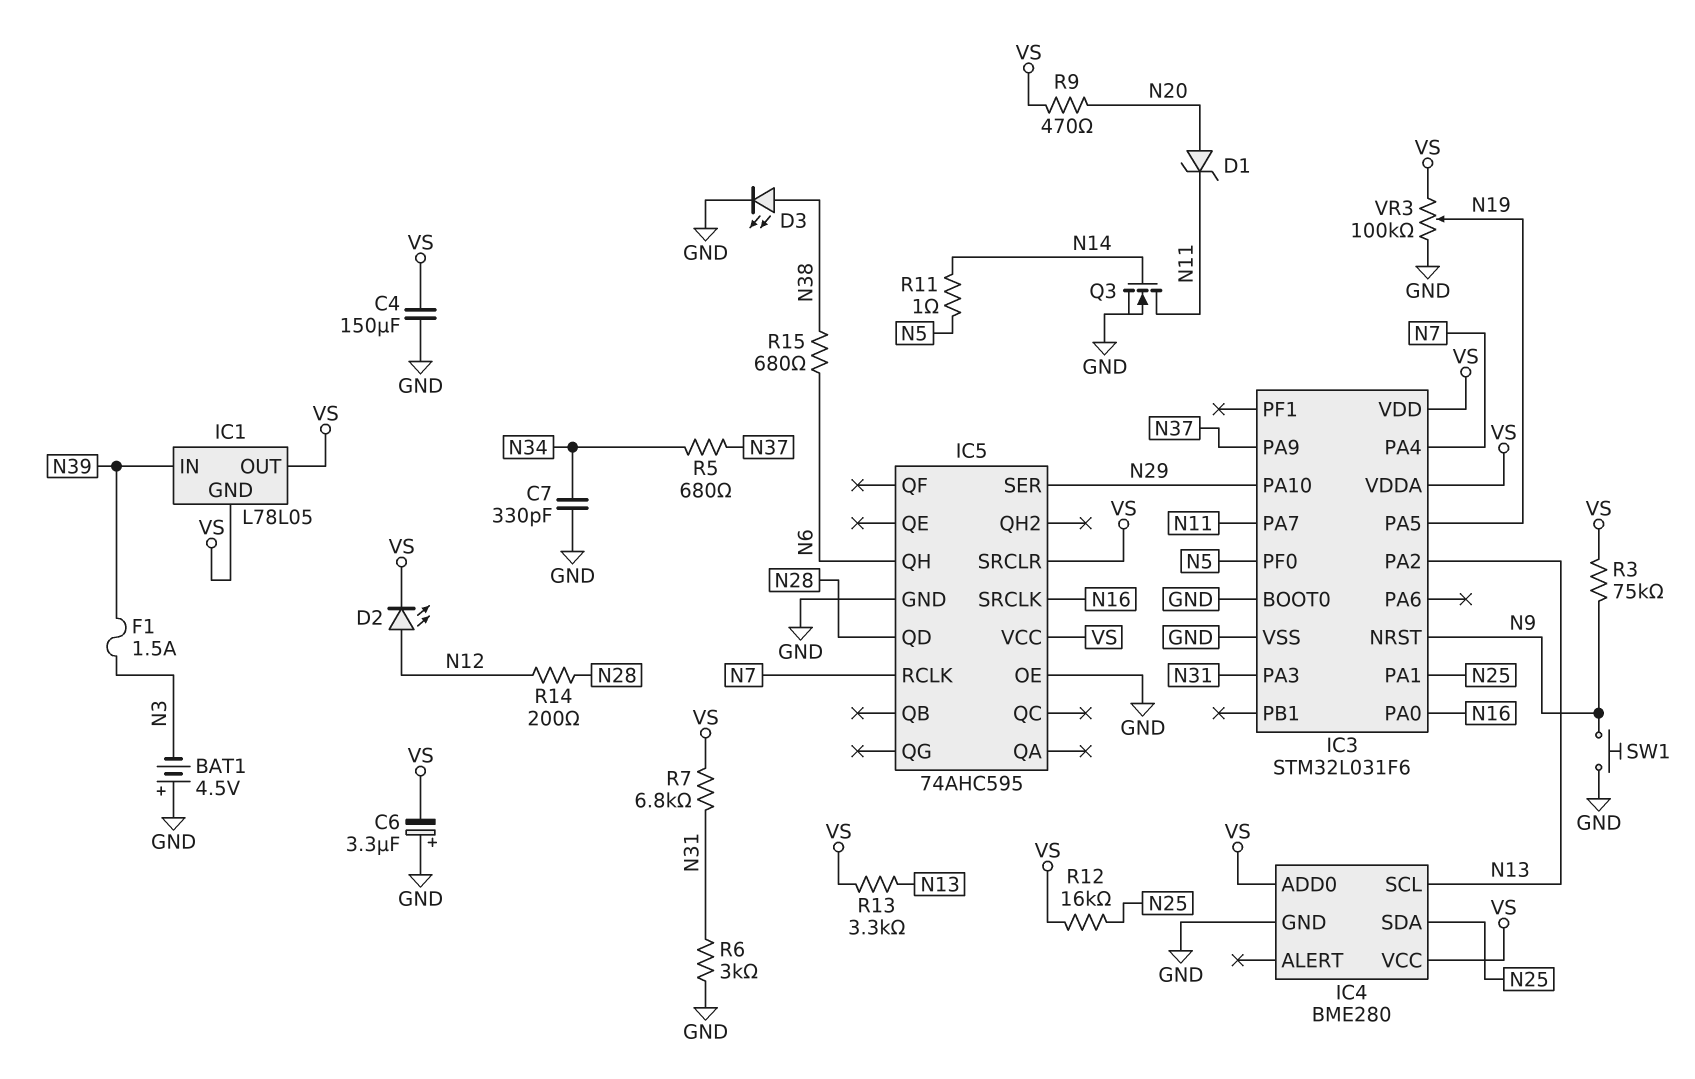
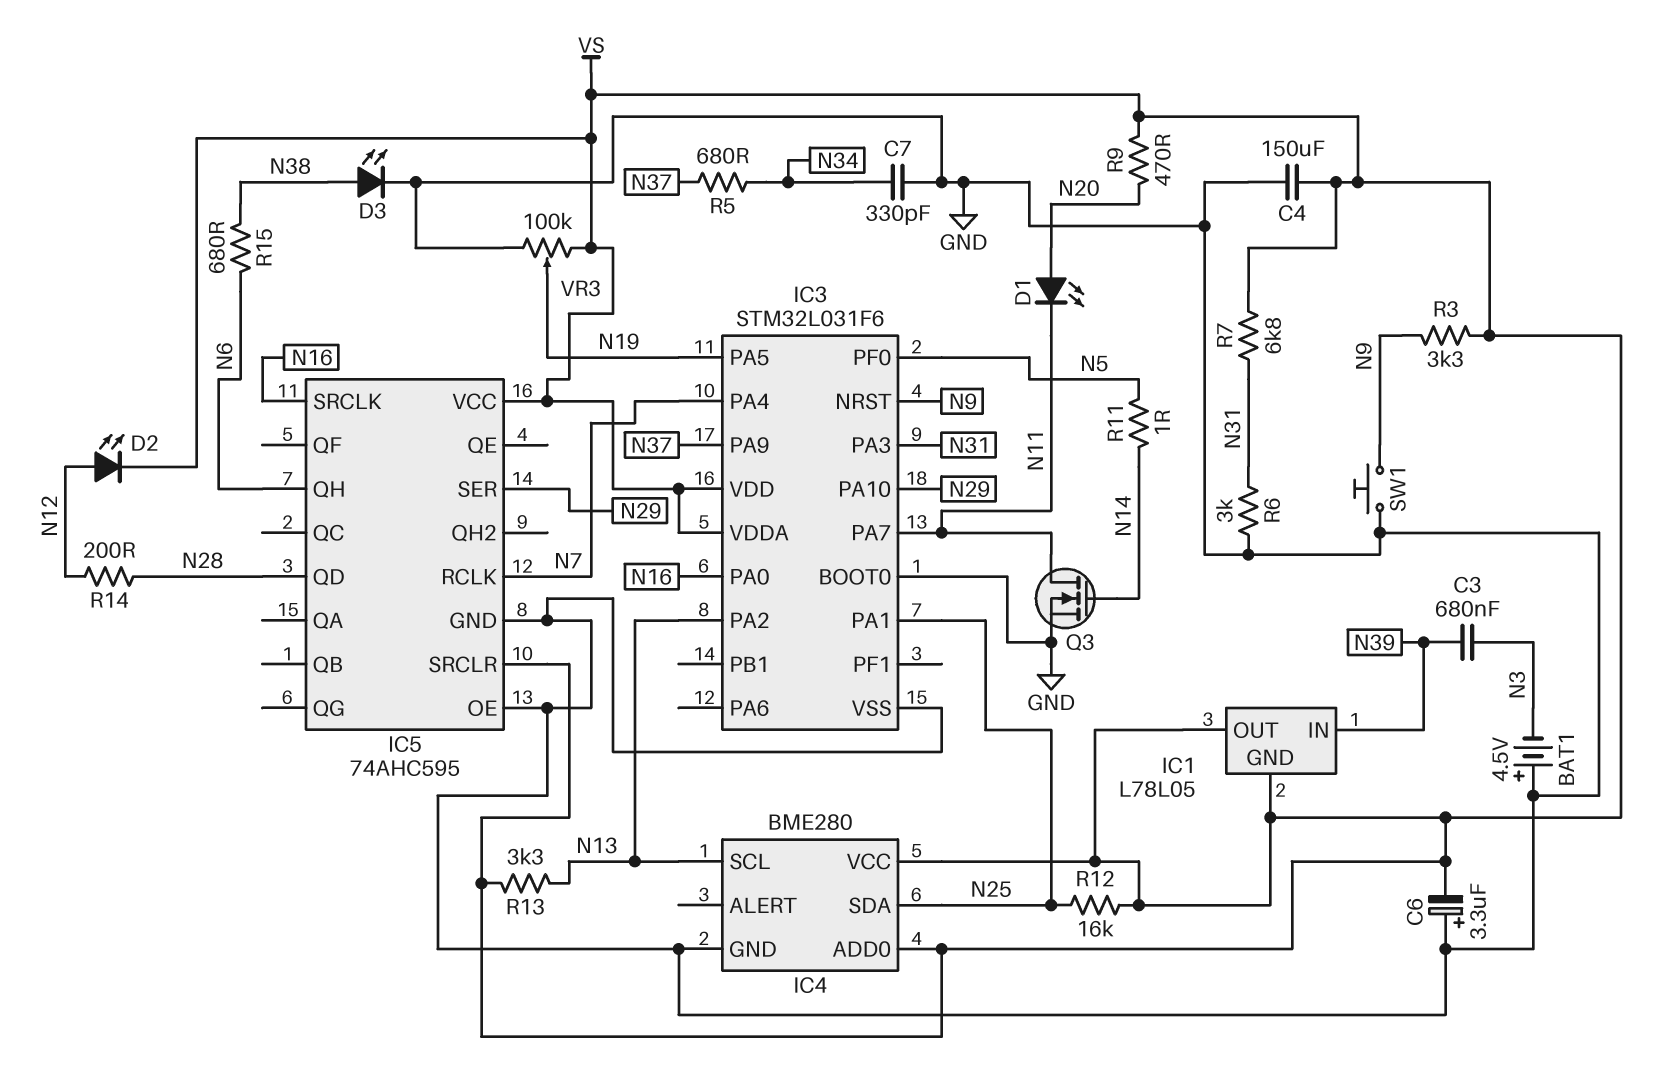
C3: none -> 680nF (N3, N39)
D1: zener (A N20, K N11) -> LED (A N20, K N11)
F1: 1.5A (N3, N39) -> none
R3: 75k (N9, VS) -> 3.3k (N9, VS)

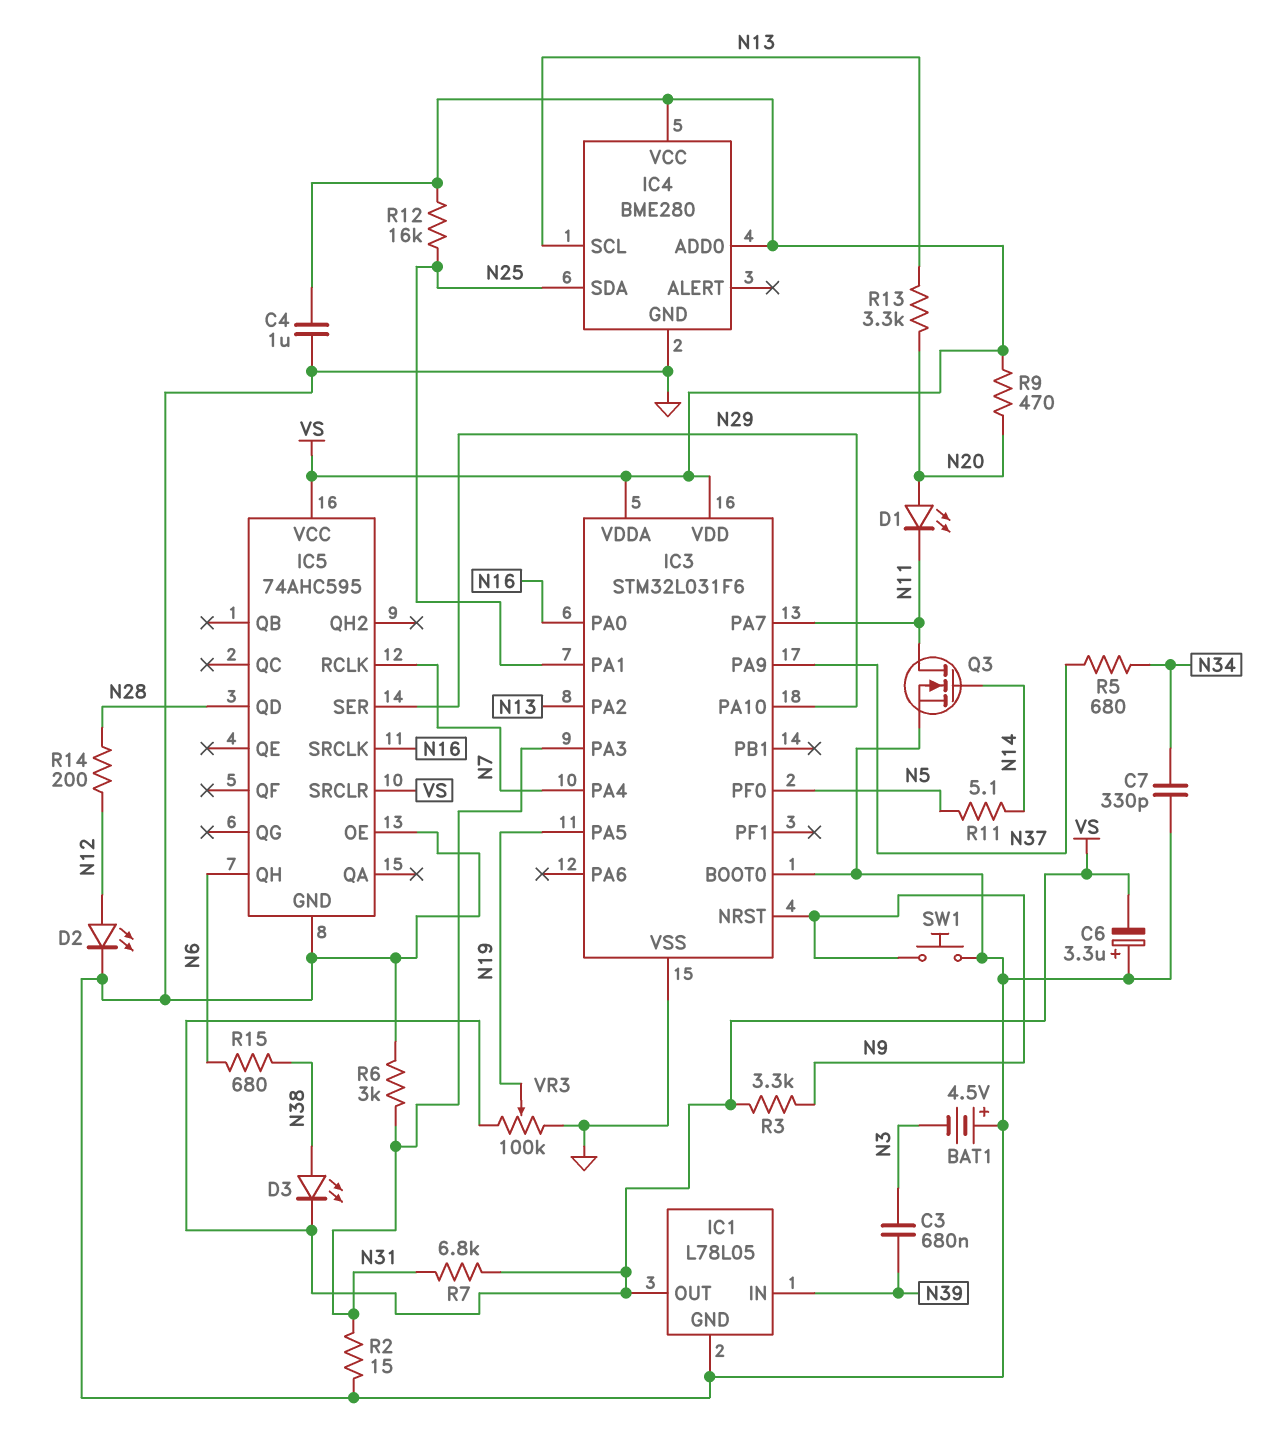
C4: 150uF (GND, VS) -> 1uF (GND, VS)
D2: LED (A N12, K VS) -> LED (A N12, K GND)
D3: LED (A N38, K GND) -> LED (A N38, K VS)
IC1 pin GND: VS -> GND
R2: none -> 15 (GND, N31)
R11: 1 (N5, N14) -> 5.1 (N5, N14)
R13: 3.3k (N13, VS) -> 3.3k (N13, N20)

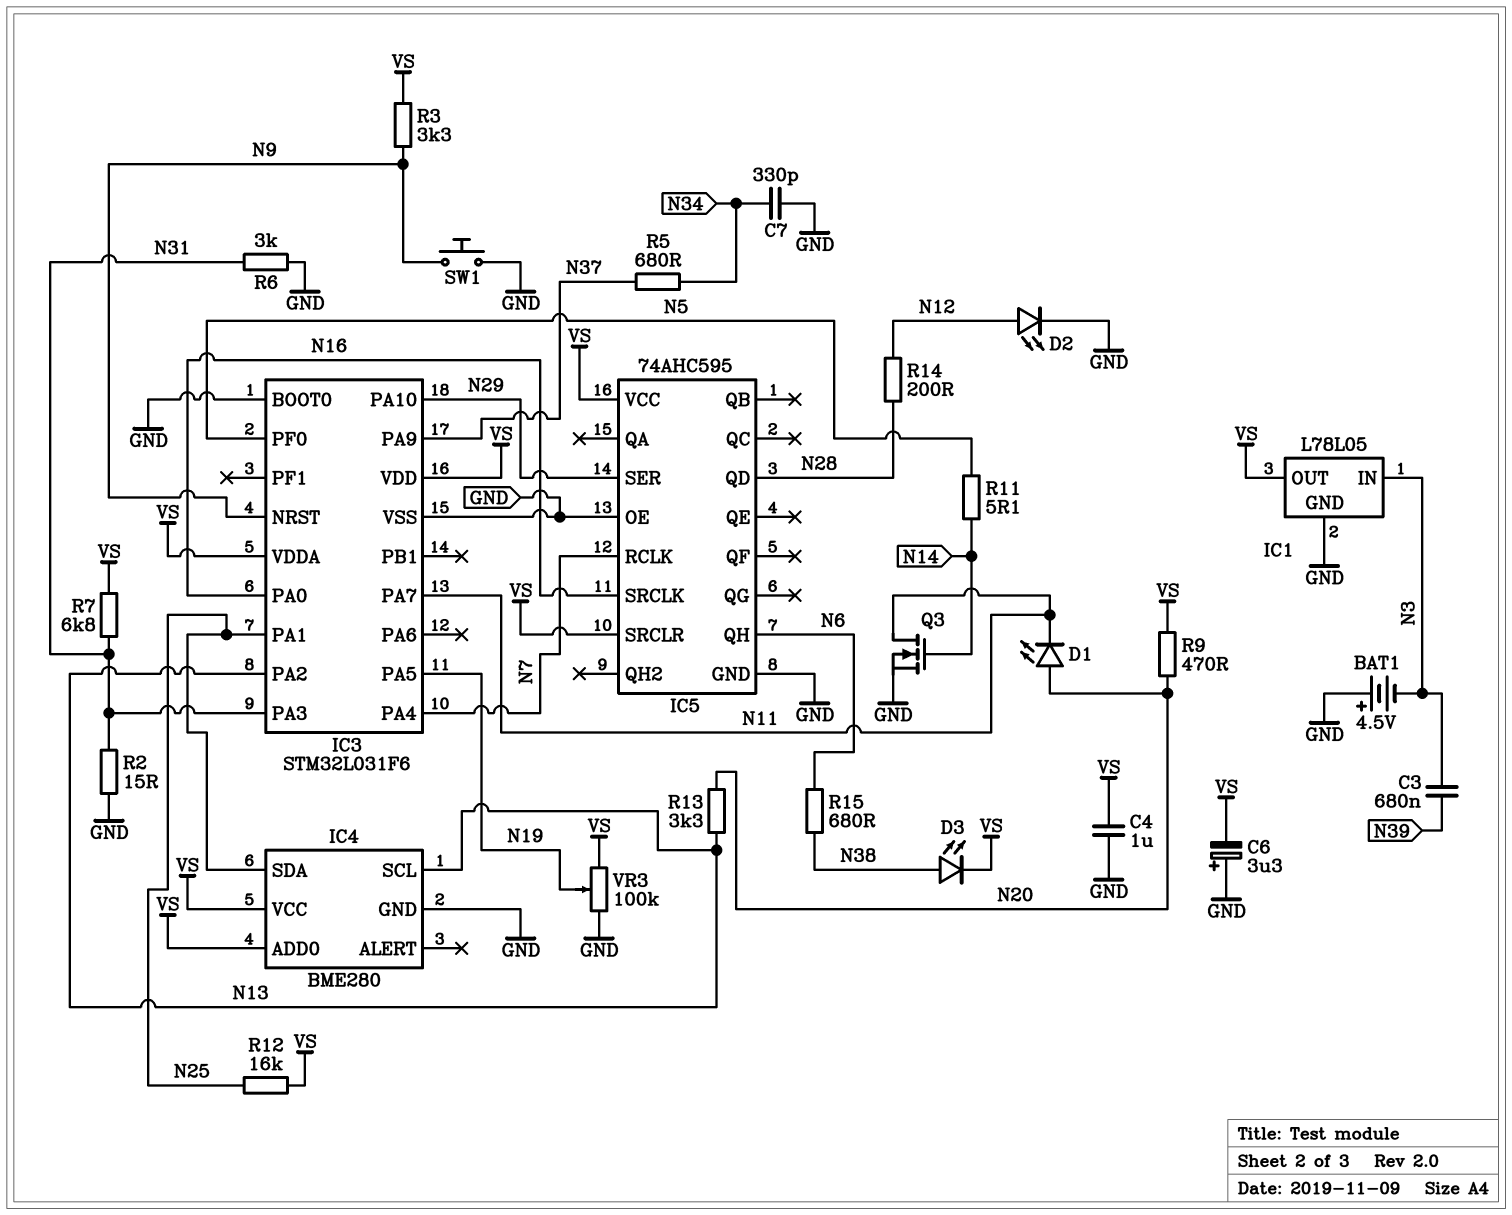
IC1 pin IN: N39 -> N3

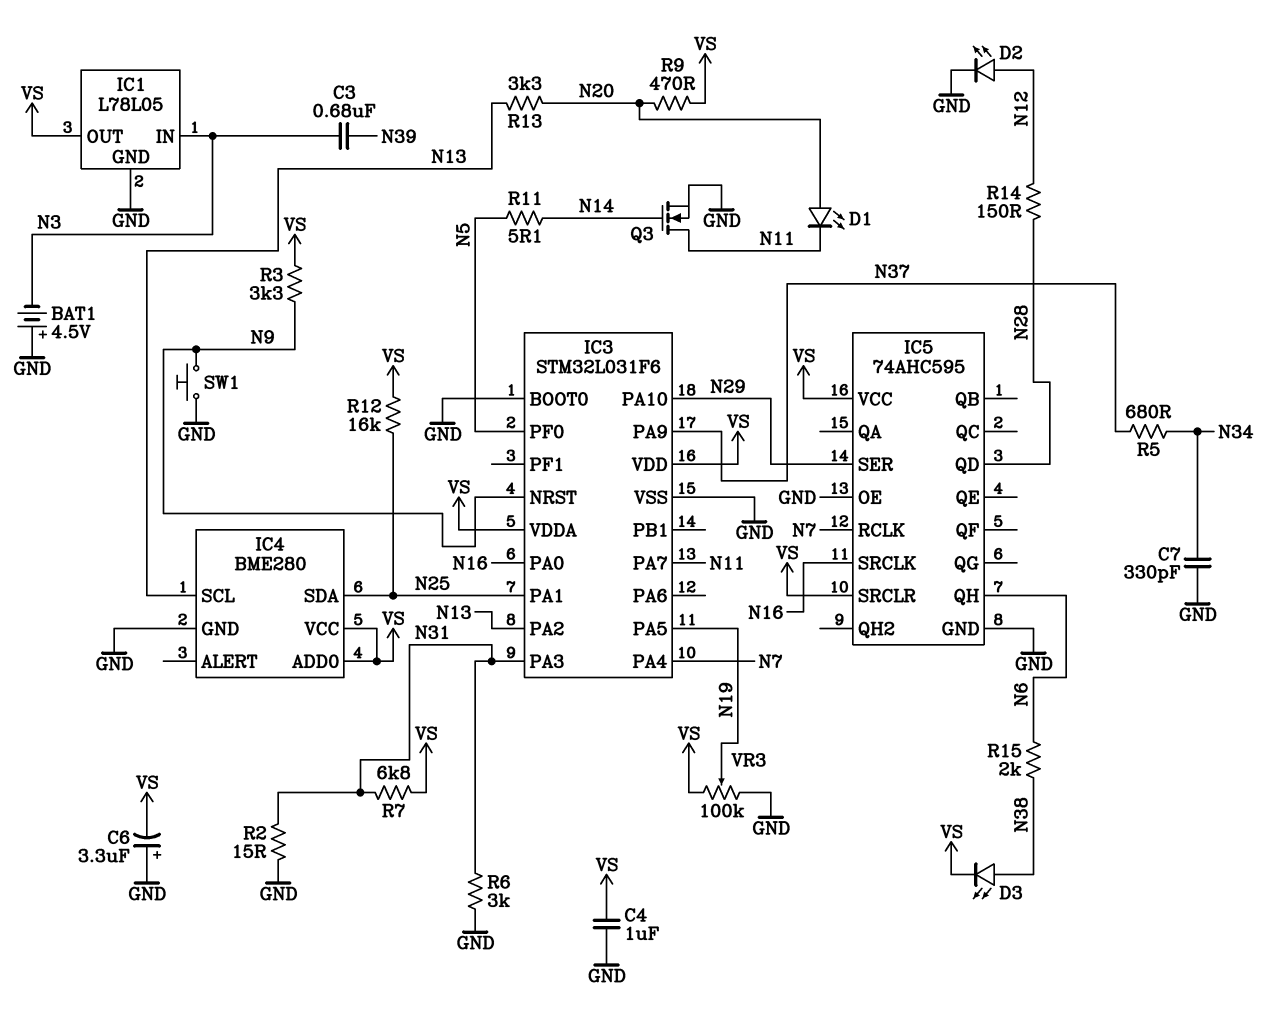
R14: 200 (N12, N28) -> 150 (N12, N28)
R15: 680 (N6, N38) -> 2k (N6, N38)

